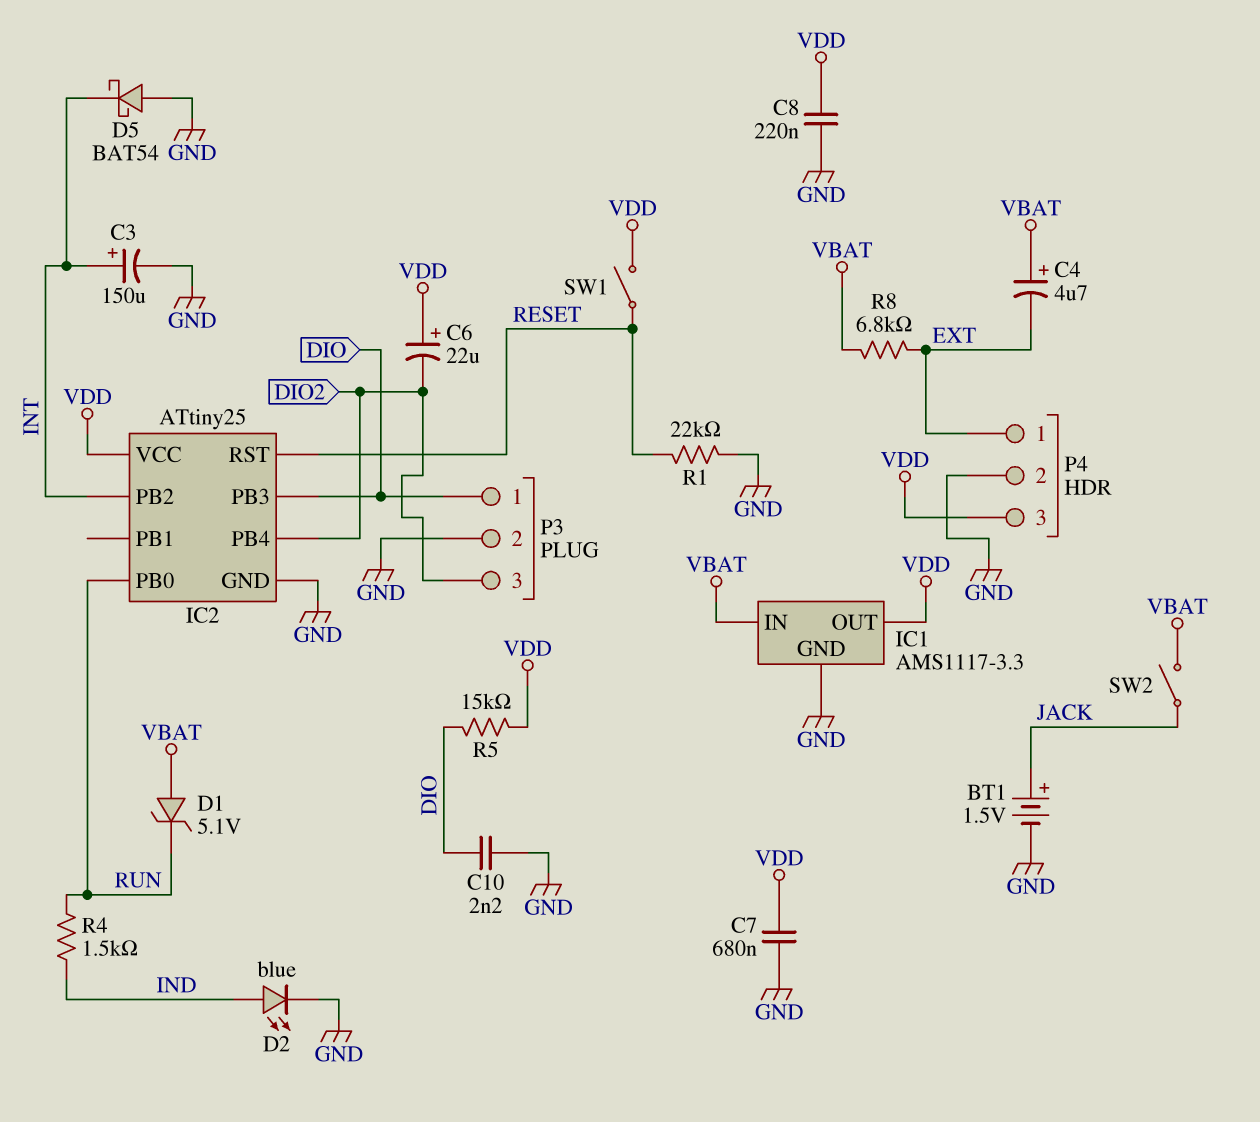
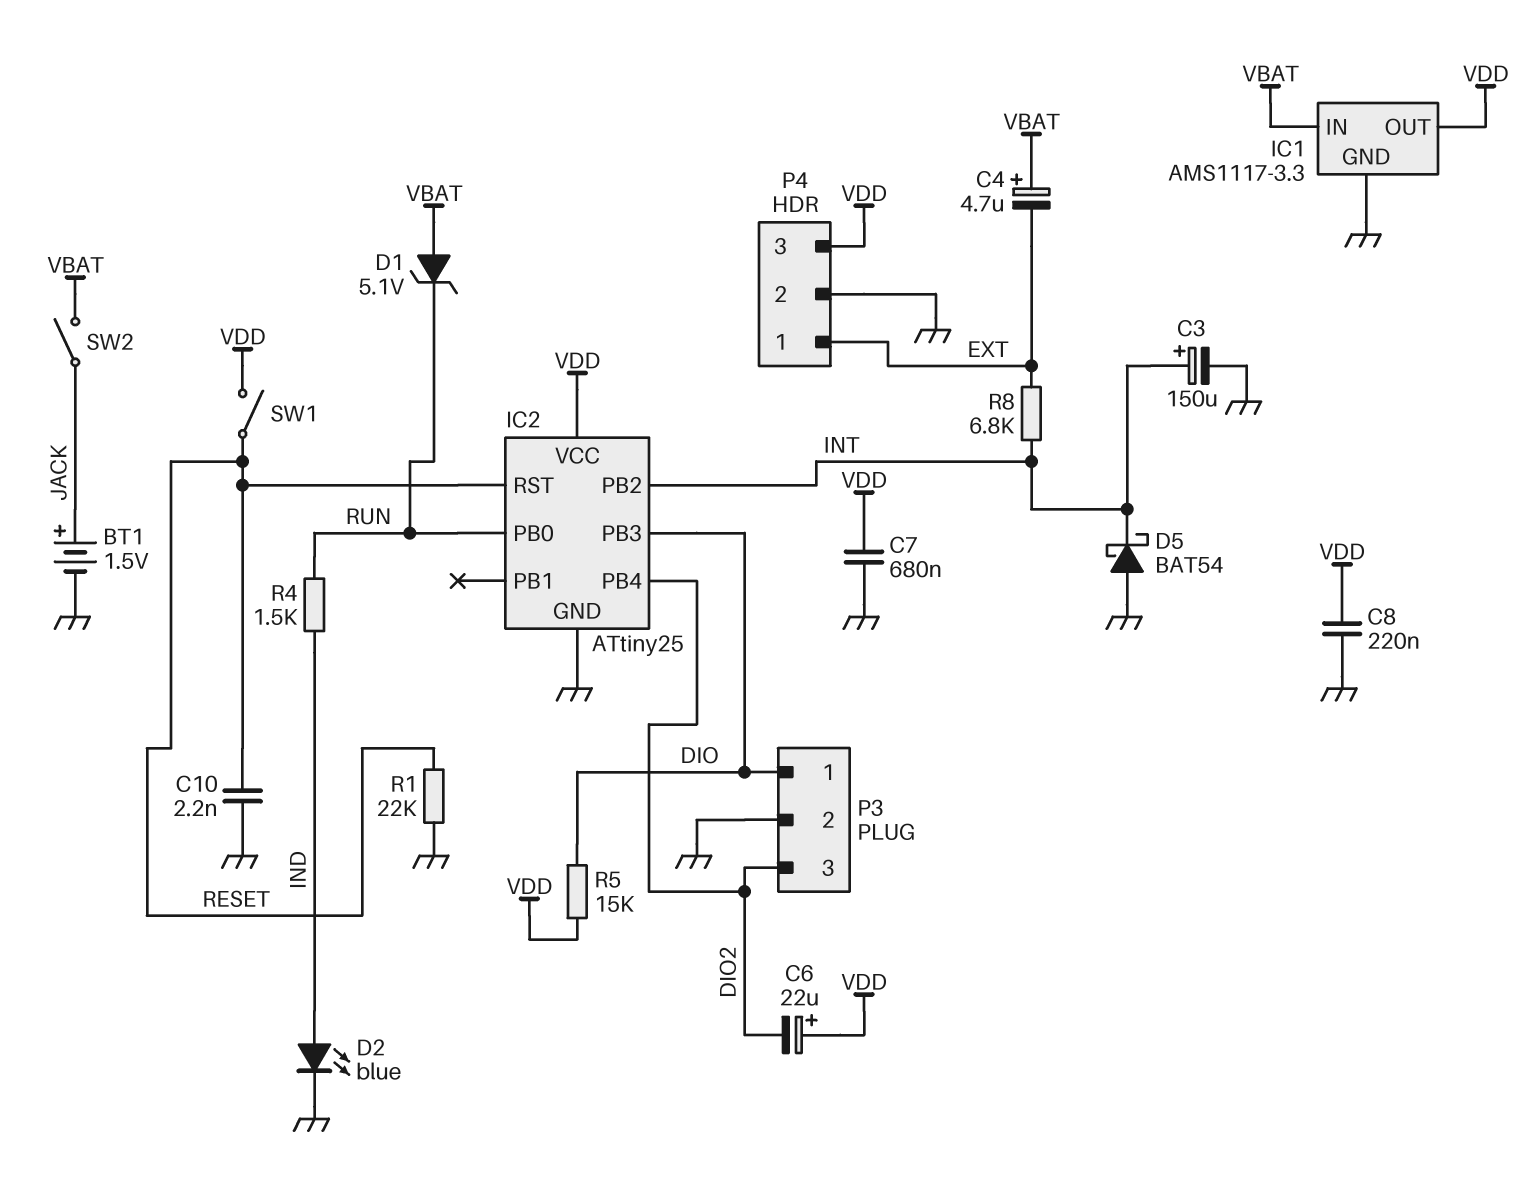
C10: 2.2nF (DIO, GND) -> 2.2nF (GND, RESET)
R8: 6.8k (EXT, VBAT) -> 6.8k (EXT, INT)

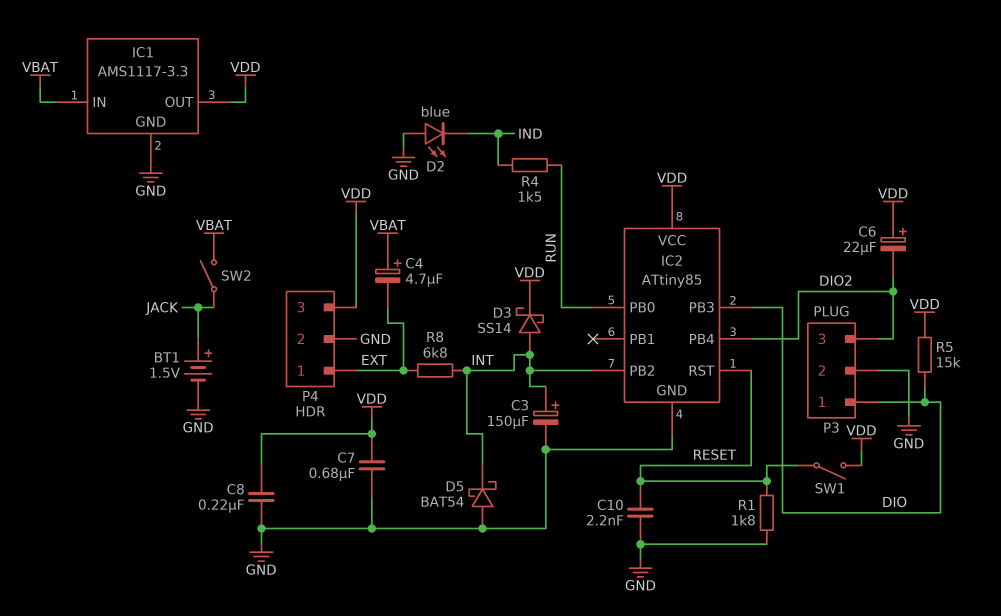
D1: zener 5.1V (A VBAT, K RUN) -> none
D2: LED blue (A IND, K GND) -> LED blue (A GND, K IND)
D3: none -> schottky SS14 (A INT, K VDD)
IC2: ATtiny25 -> ATtiny85
R1: 22k (GND, RESET) -> 1.8k (GND, RESET)

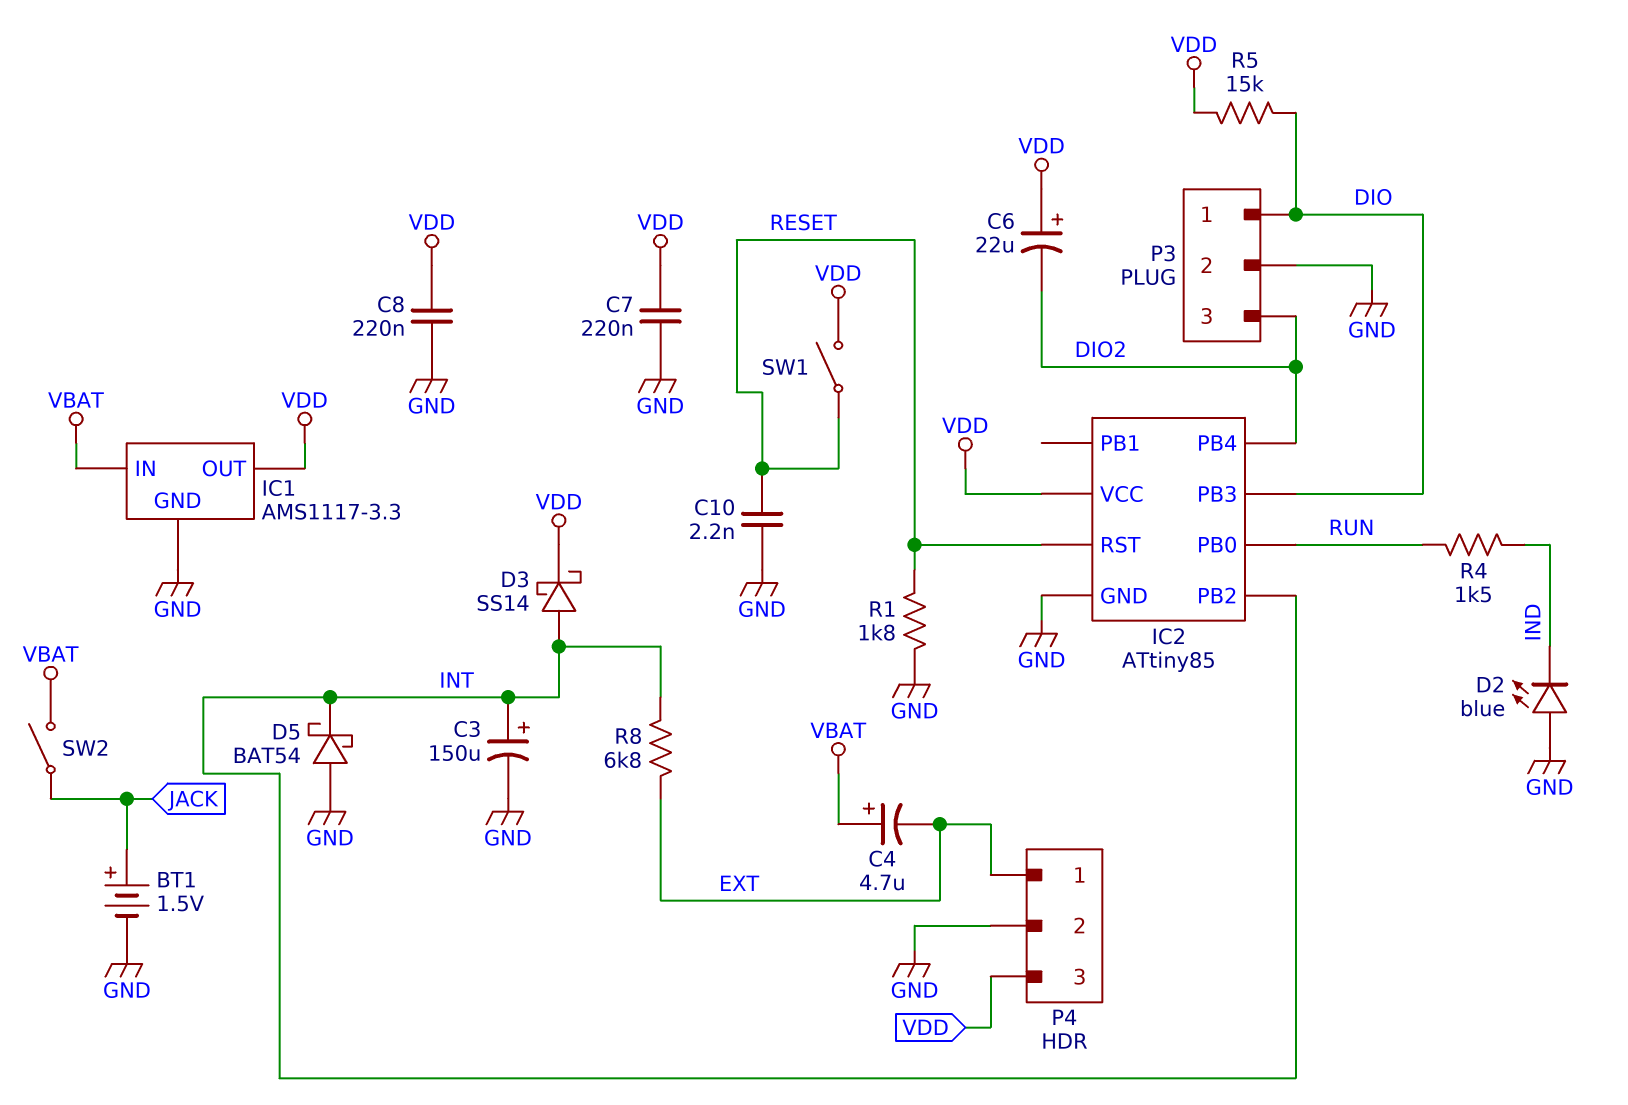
C7: 680nF (GND, VDD) -> 220nF (GND, VDD)

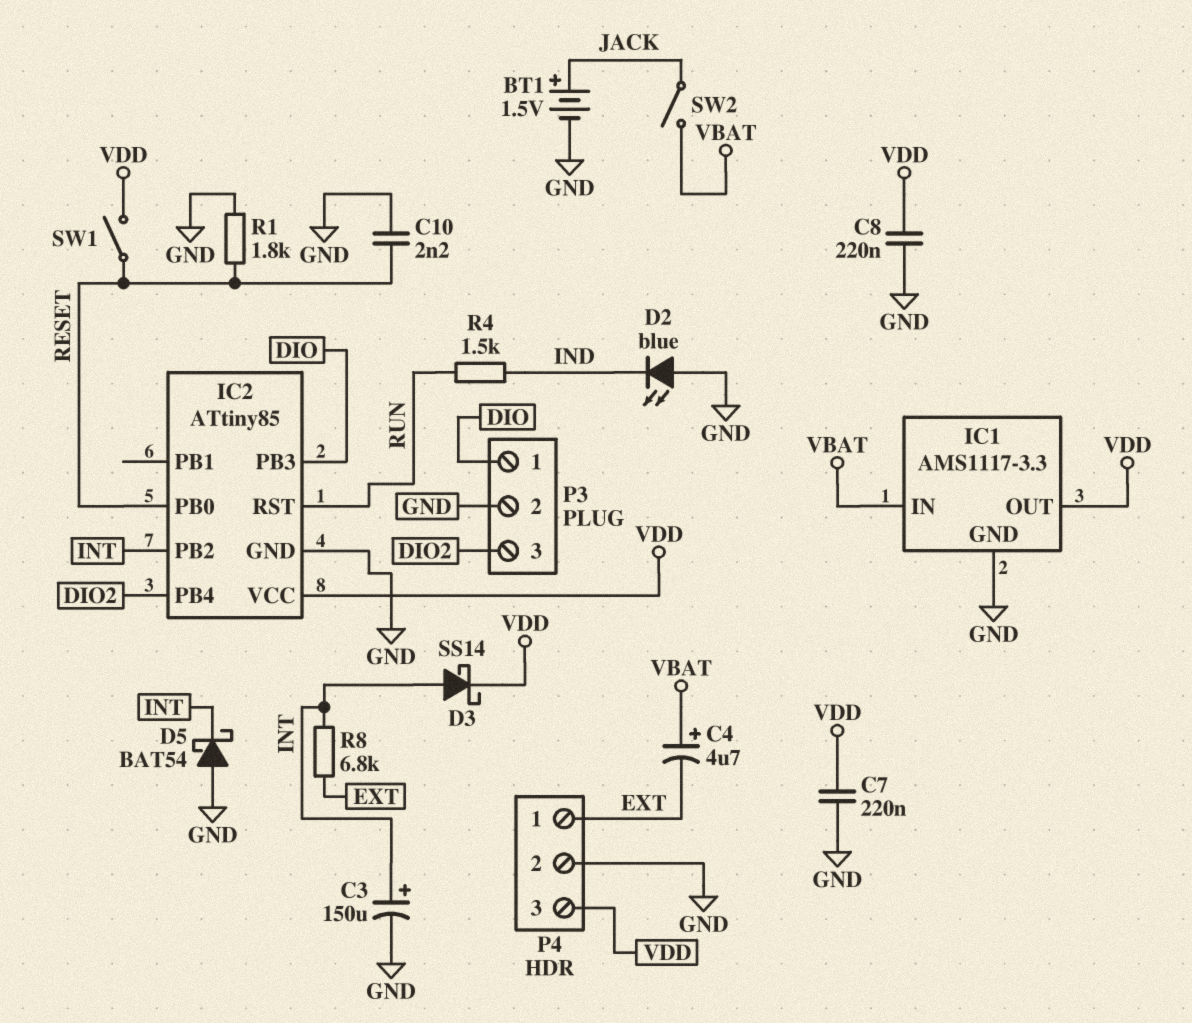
C6: 22uF (plus VDD, minus DIO2) -> none
IC2 pin PB0: RUN -> RESET
IC2 pin RST: RESET -> RUN
R5: 15k (DIO, VDD) -> none

